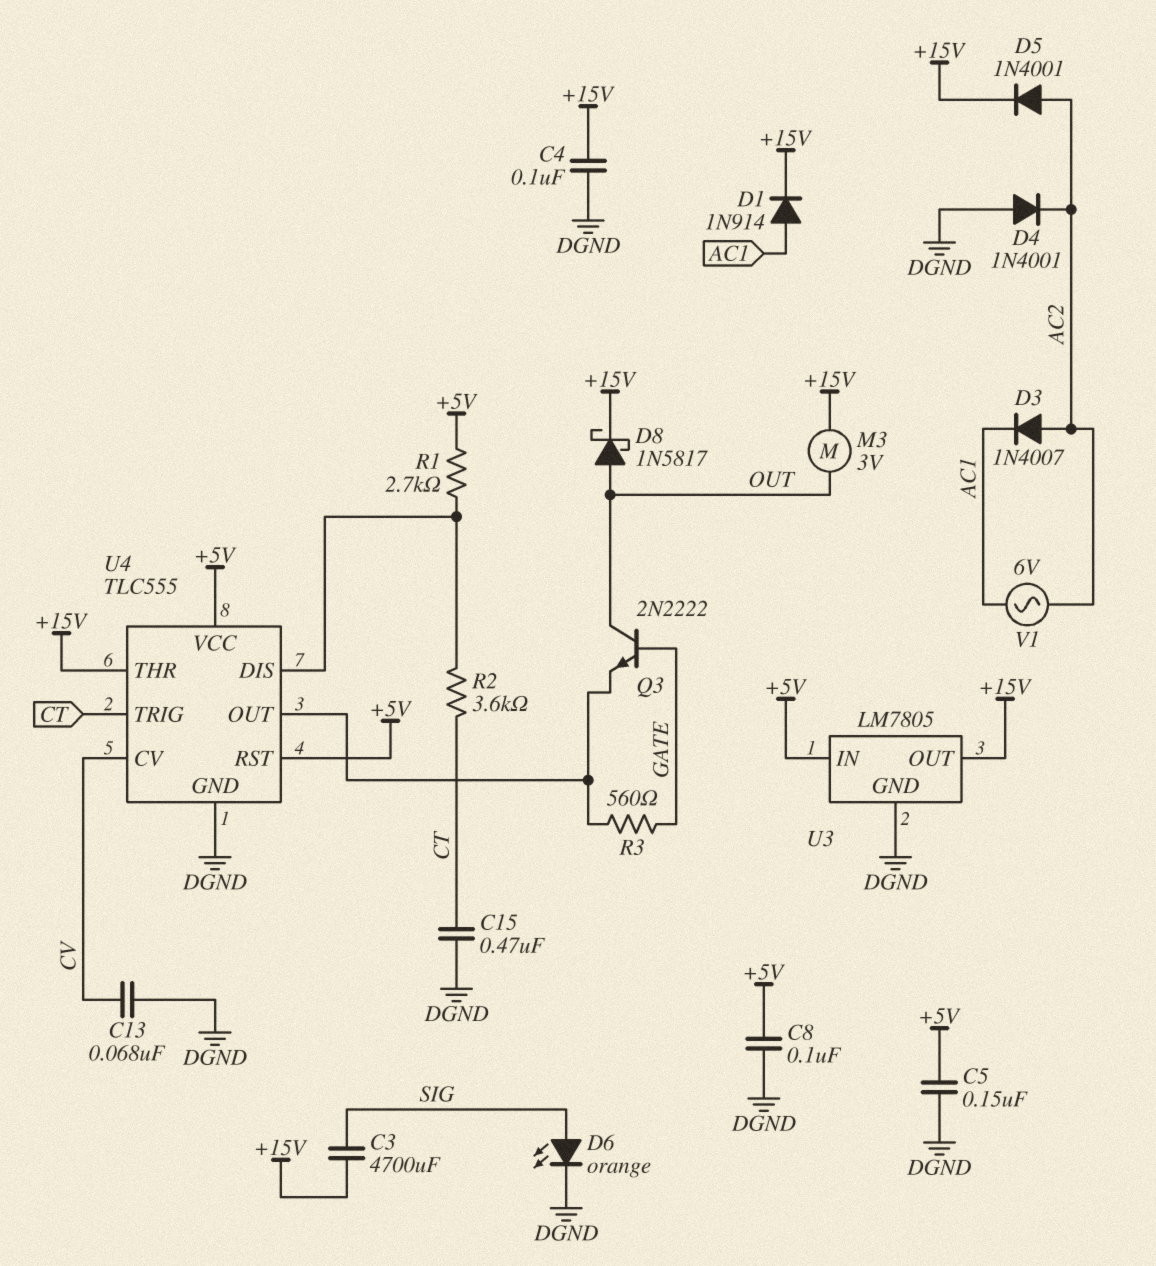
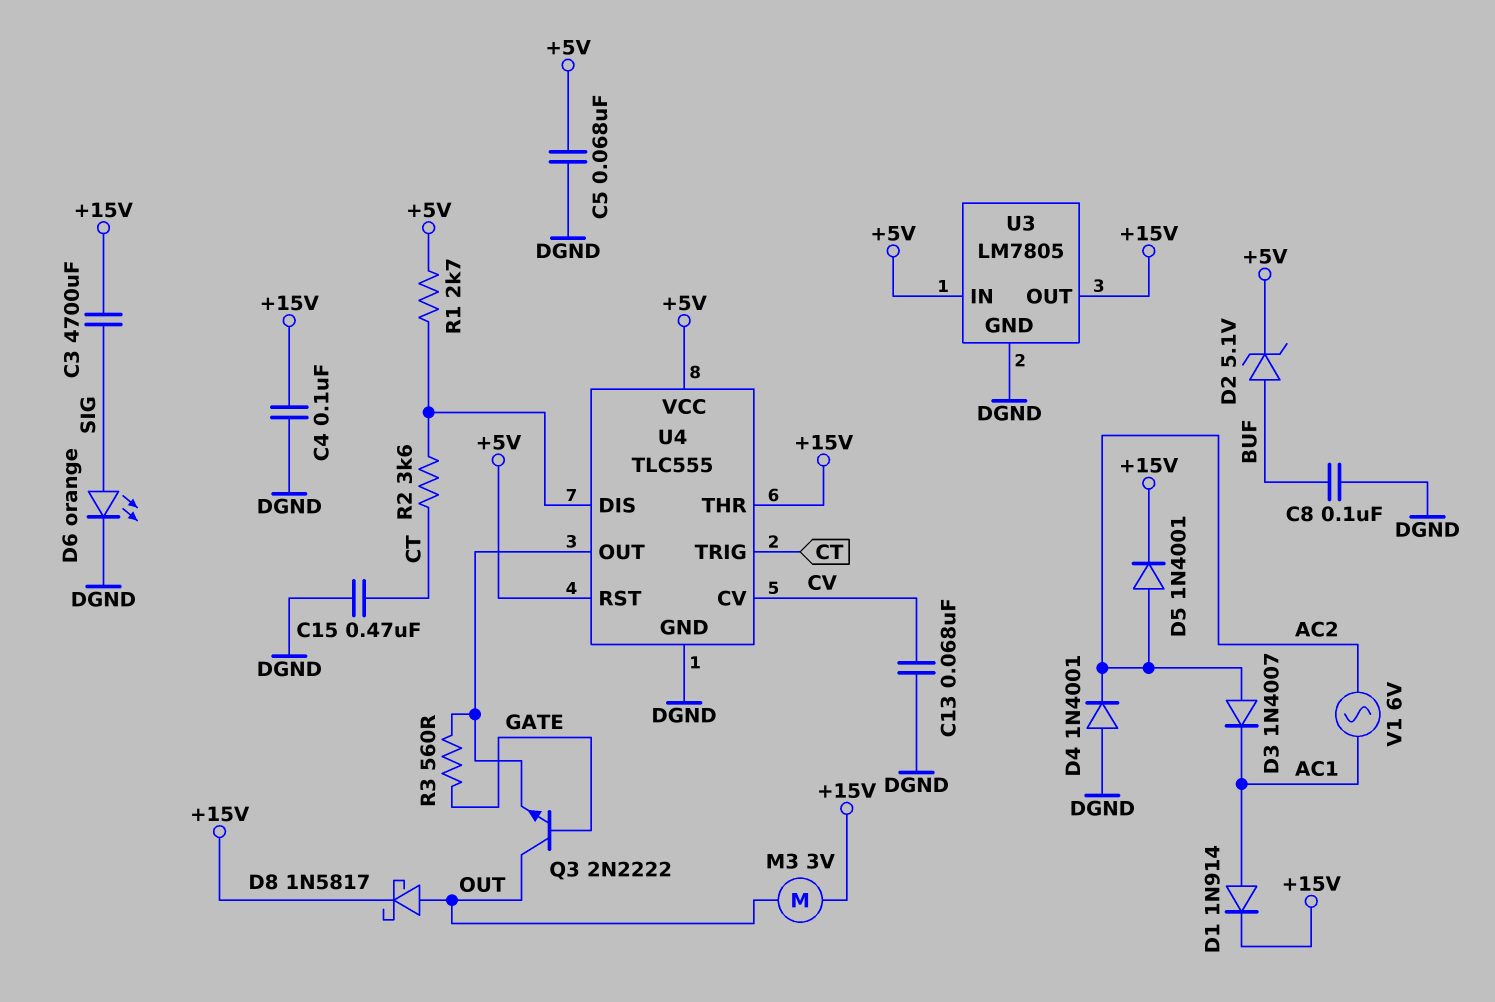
C5: 150nF (+5V, DGND) -> 68nF (+5V, DGND)
C8: 100nF (+5V, DGND) -> 100nF (BUF, DGND)
D2: none -> zener 5.1V (A BUF, K +5V)

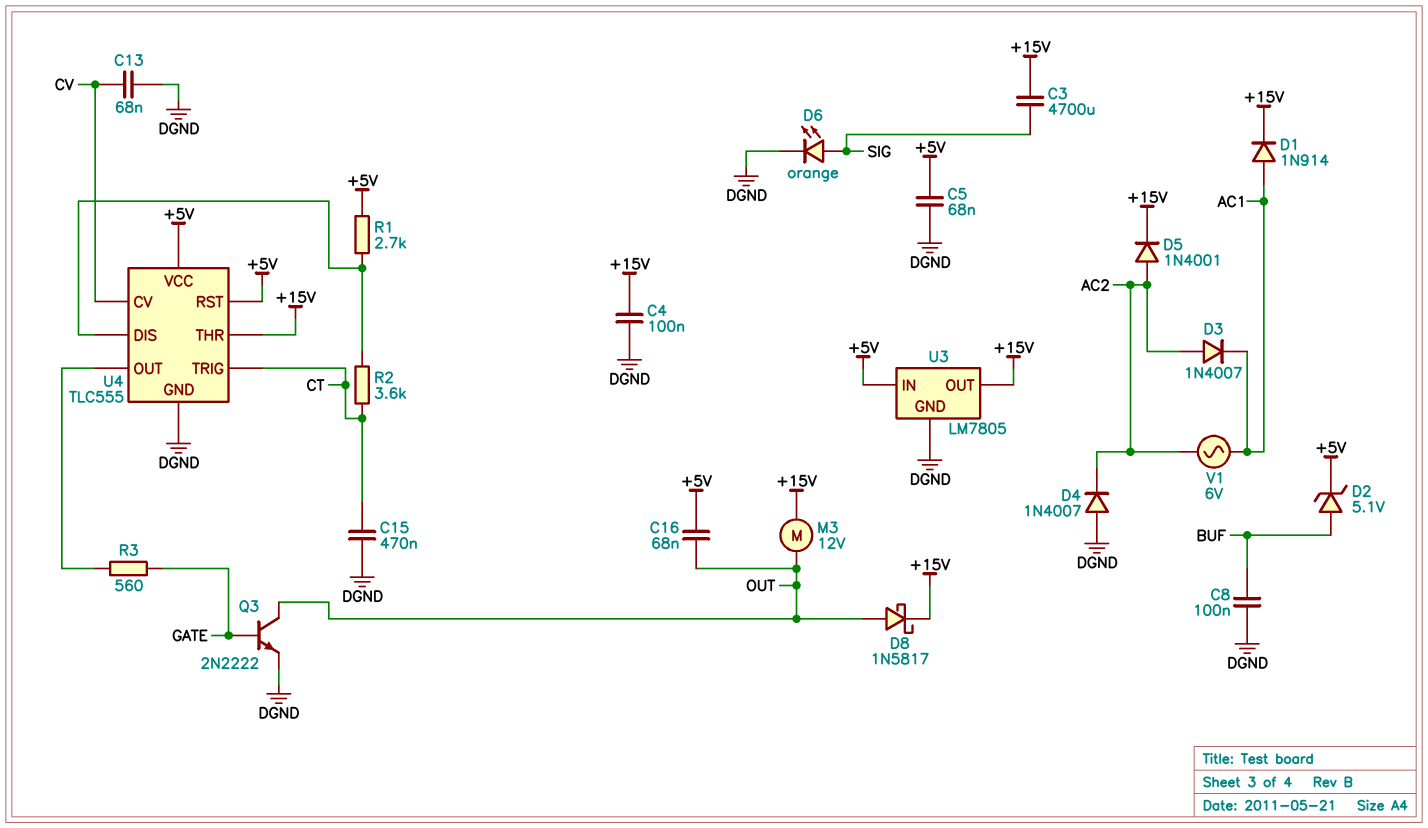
C16: none -> 68nF (+5V, OUT)
D4: diode 1N4001 (A DGND, K AC2) -> diode 1N4007 (A DGND, K AC2)
M3: motor 3V (+15V, OUT) -> motor 12V (+15V, OUT)
Q3: NPN 2N2222 (B GATE, C OUT, E U4/OUT) -> NPN 2N2222 (B GATE, C OUT, E DGND)

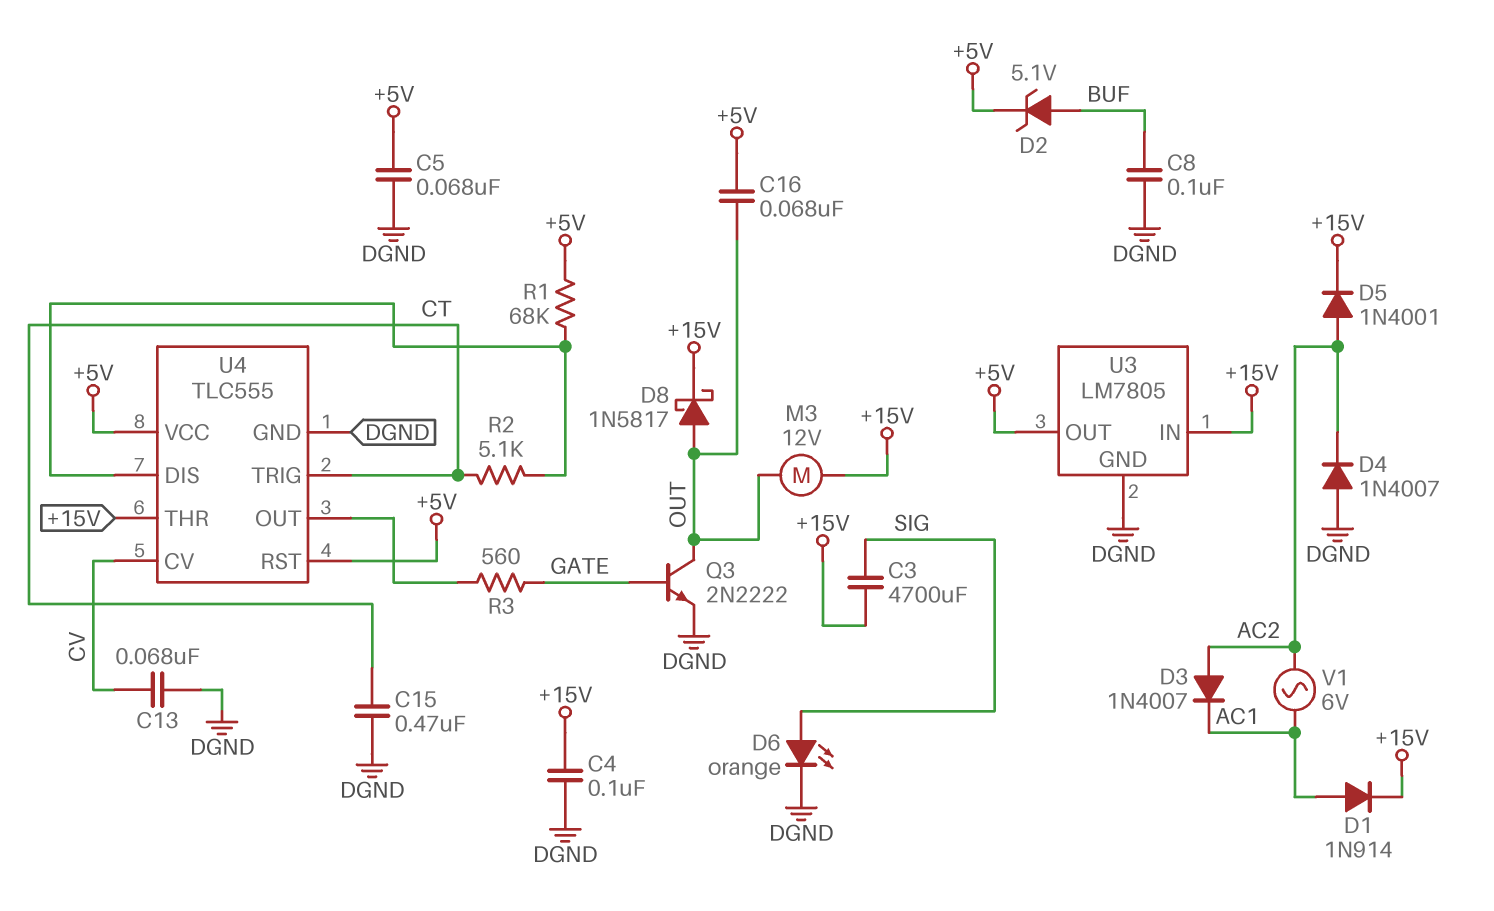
R1: 2.7k (+5V, U4/DIS) -> 68k (+5V, U4/DIS)
R2: 3.6k (CT, U4/DIS) -> 5.1k (CT, U4/DIS)
U3 pin IN: +5V -> +15V
U3 pin OUT: +15V -> +5V

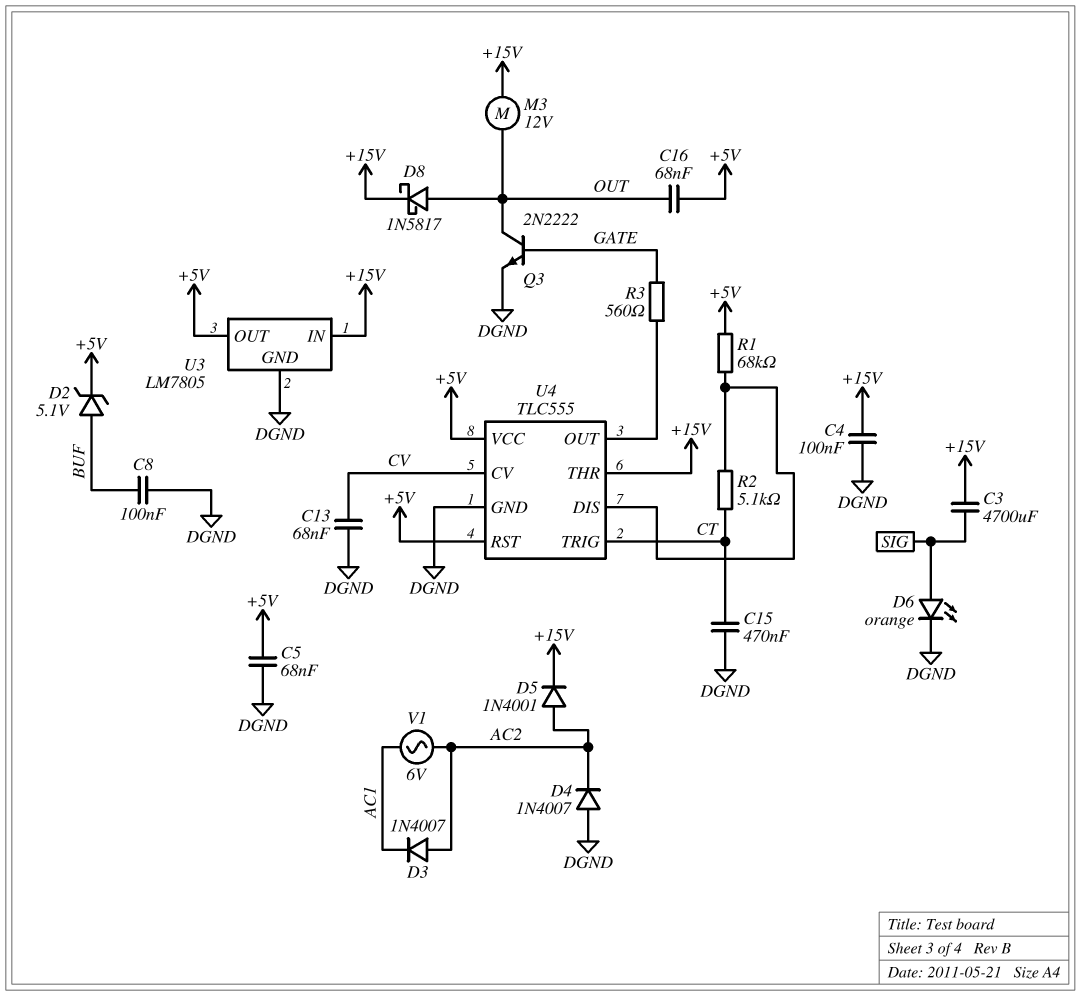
D1: diode 1N914 (A AC1, K +15V) -> none

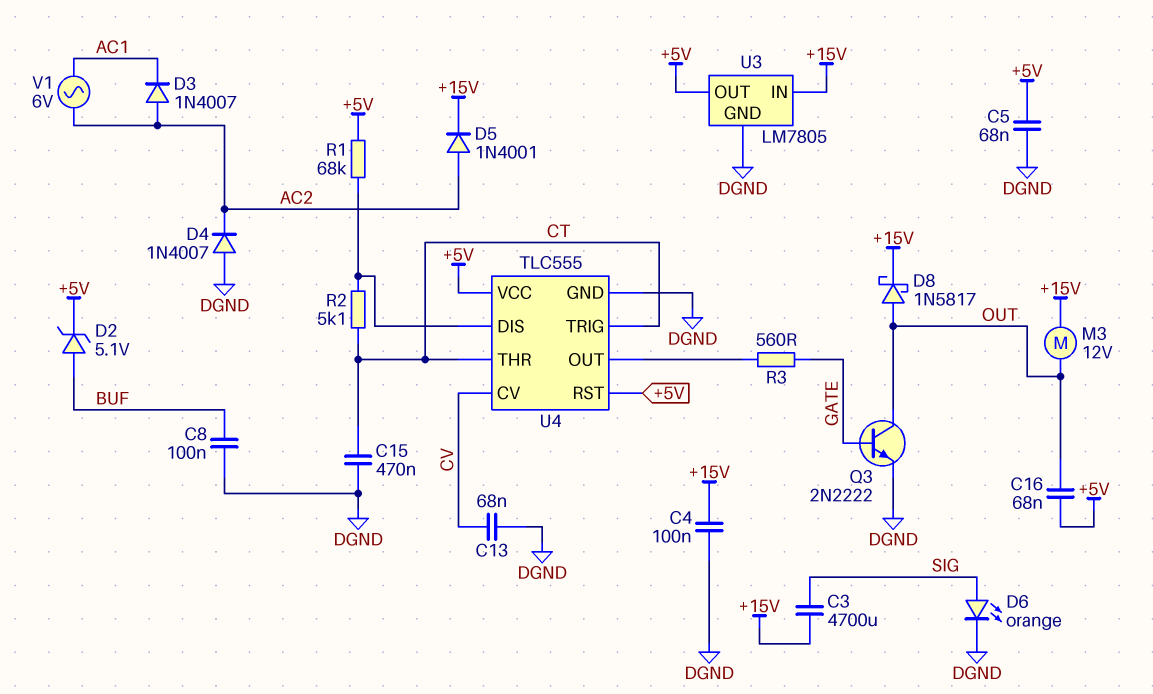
U4 pin THR: +15V -> CT

